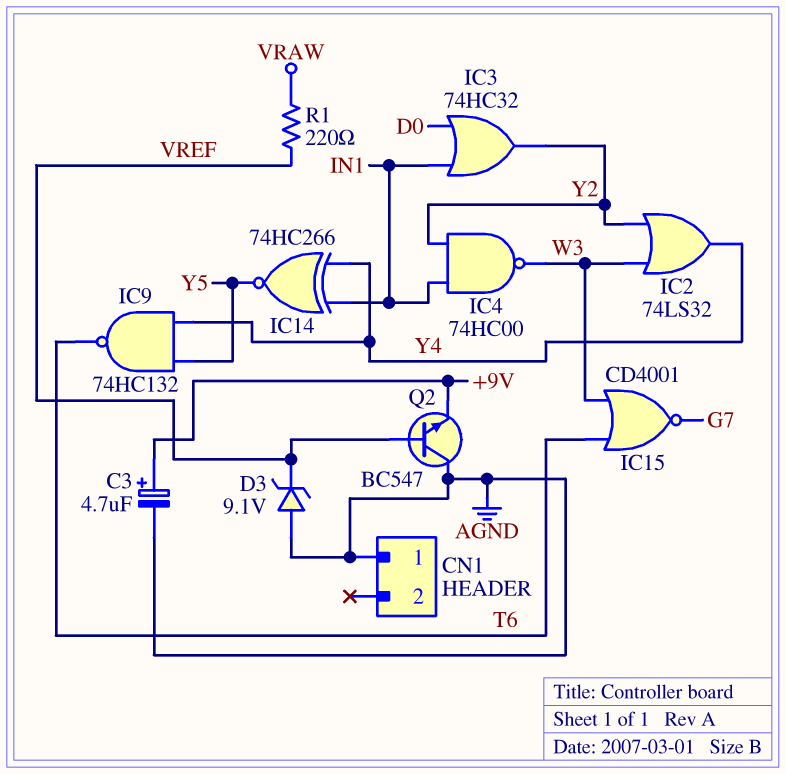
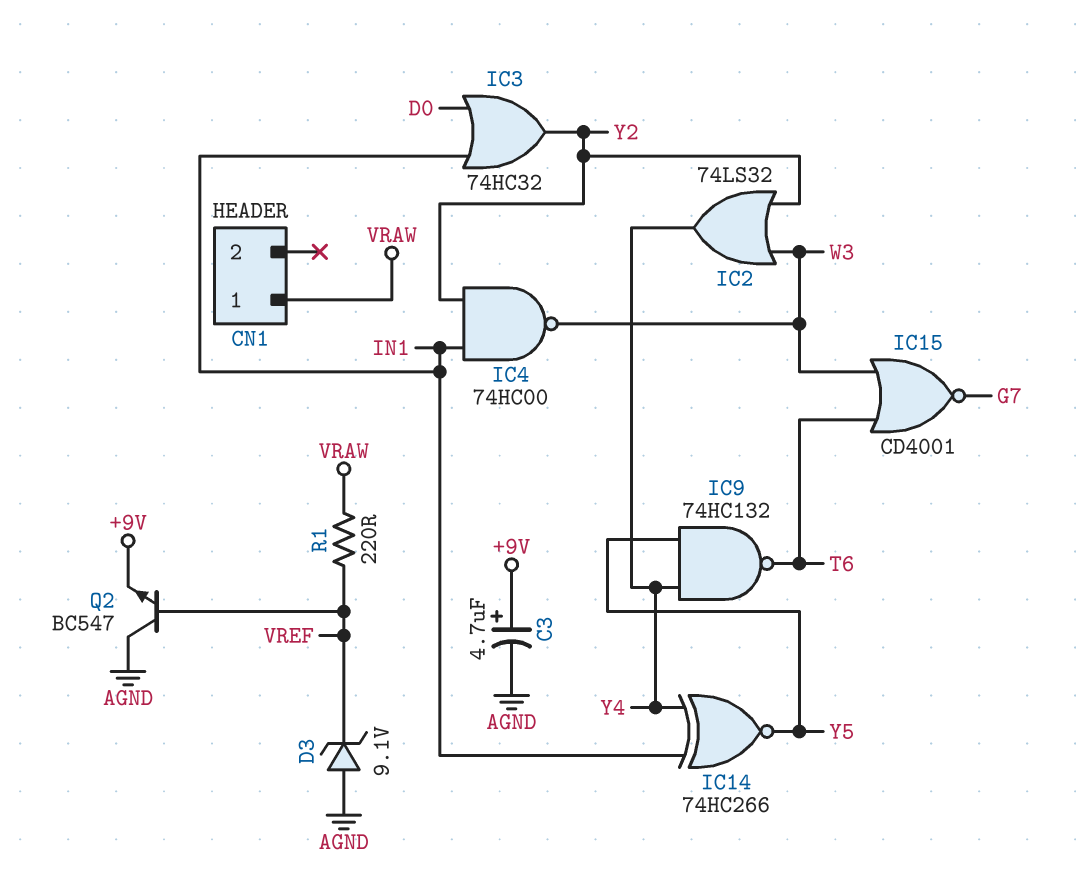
CN1 pin 1: AGND -> VRAW

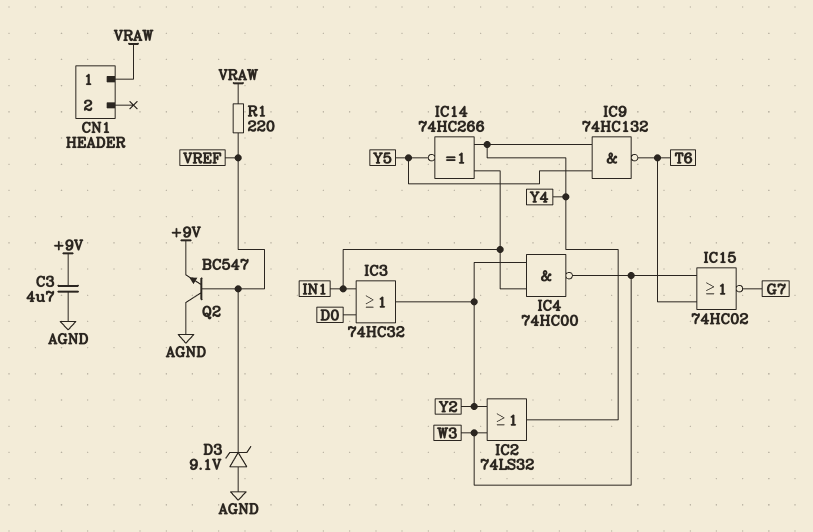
C3: 4.7uF (plus +9V, minus AGND) -> 4.7uF (+9V, AGND)
IC15: NOR CD4001 (in T6, in W3, out G7) -> NOR 74HC02 (in T6, in W3, out G7)

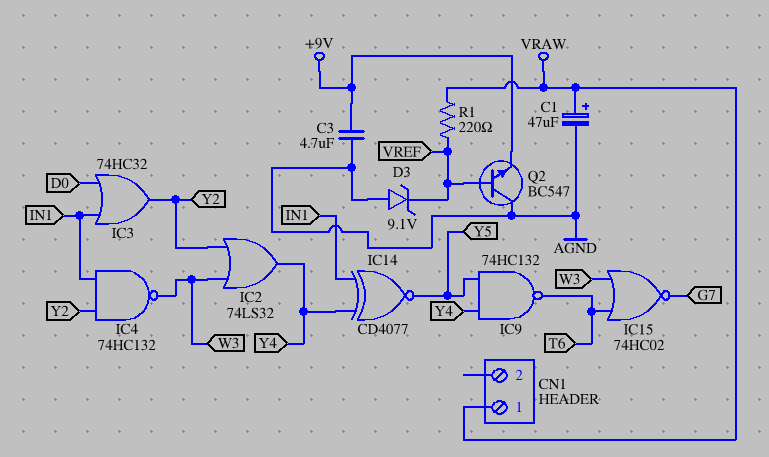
C1: none -> 47uF (plus VRAW, minus AGND)
IC4: NAND 74HC00 (in IN1, in Y2, out W3) -> NAND 74HC132 (in IN1, in Y2, out W3)
IC14: XNOR 74HC266 (in IN1, in Y4, out Y5) -> XNOR CD4077 (in IN1, in Y4, out Y5)

